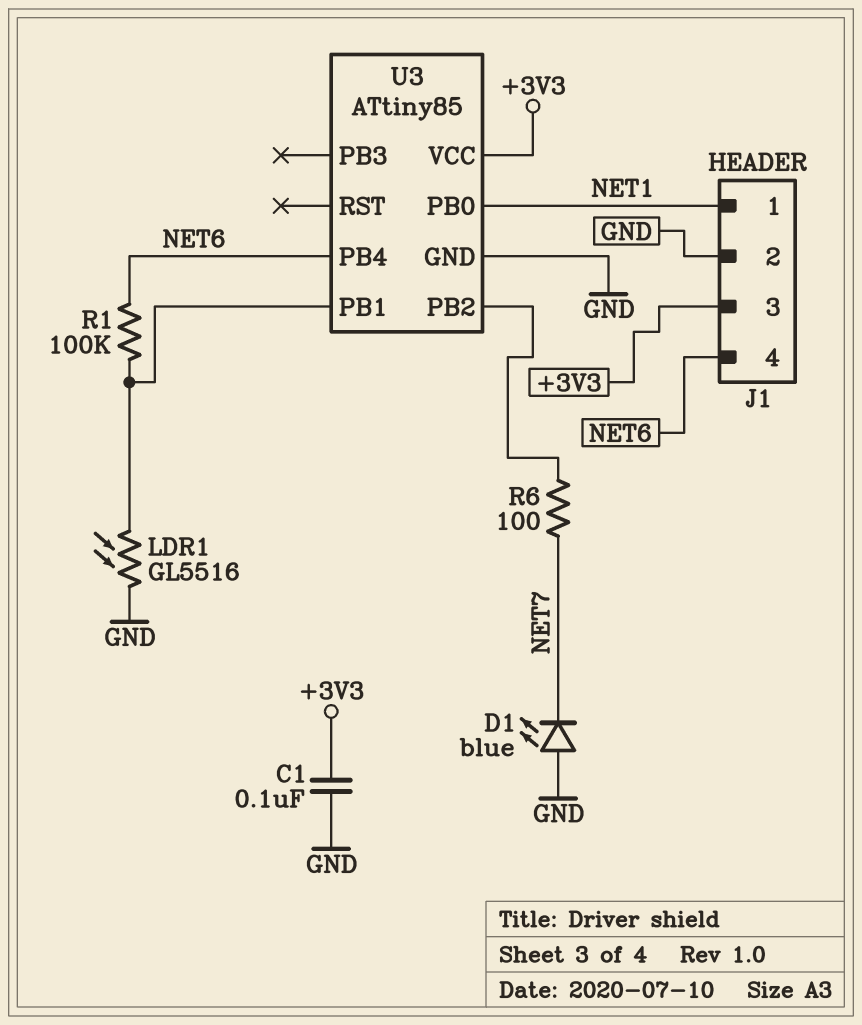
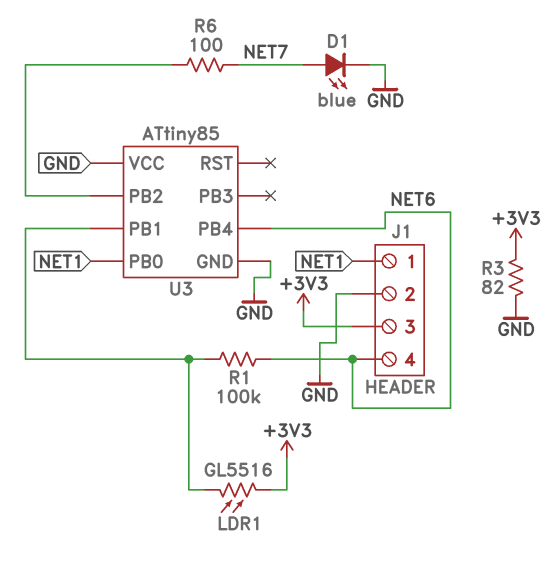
C1: 100nF (+3V3, GND) -> none
D1: LED blue (A GND, K NET7) -> LED blue (A NET7, K GND)
LDR1: GL5516 (GND, U3/PB1) -> GL5516 (+3V3, U3/PB1)
R3: none -> 82 (+3V3, GND)
U3 pin VCC: +3V3 -> GND

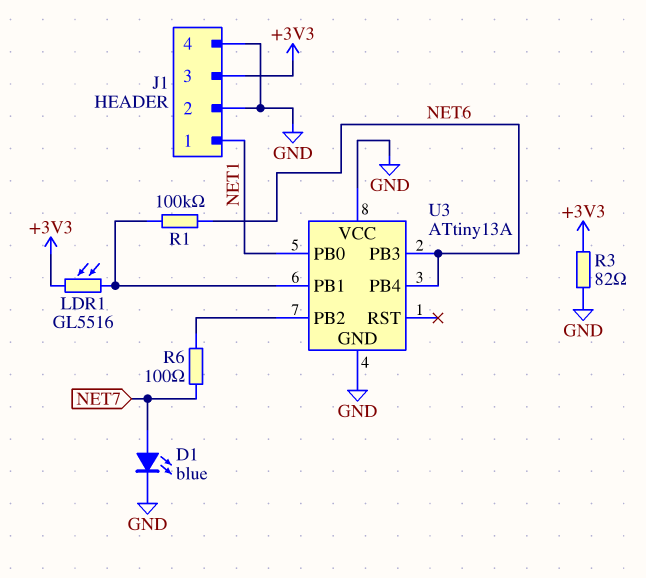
J1 pin 4: NET6 -> GND
U3: ATtiny85 -> ATtiny13A
U3 pin PB3: none -> NET6

